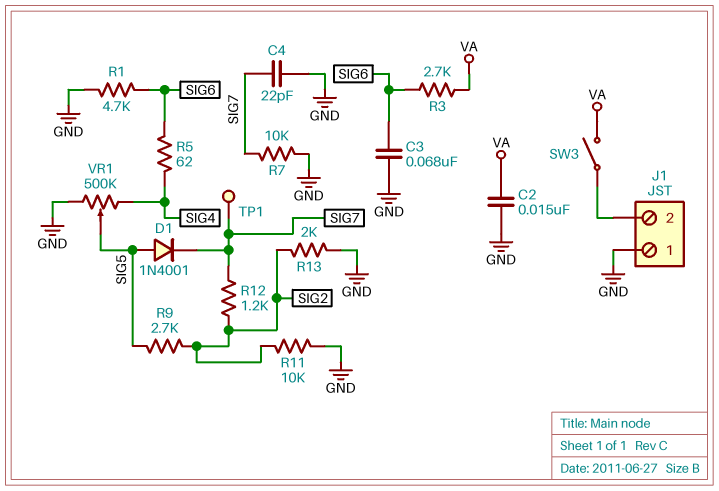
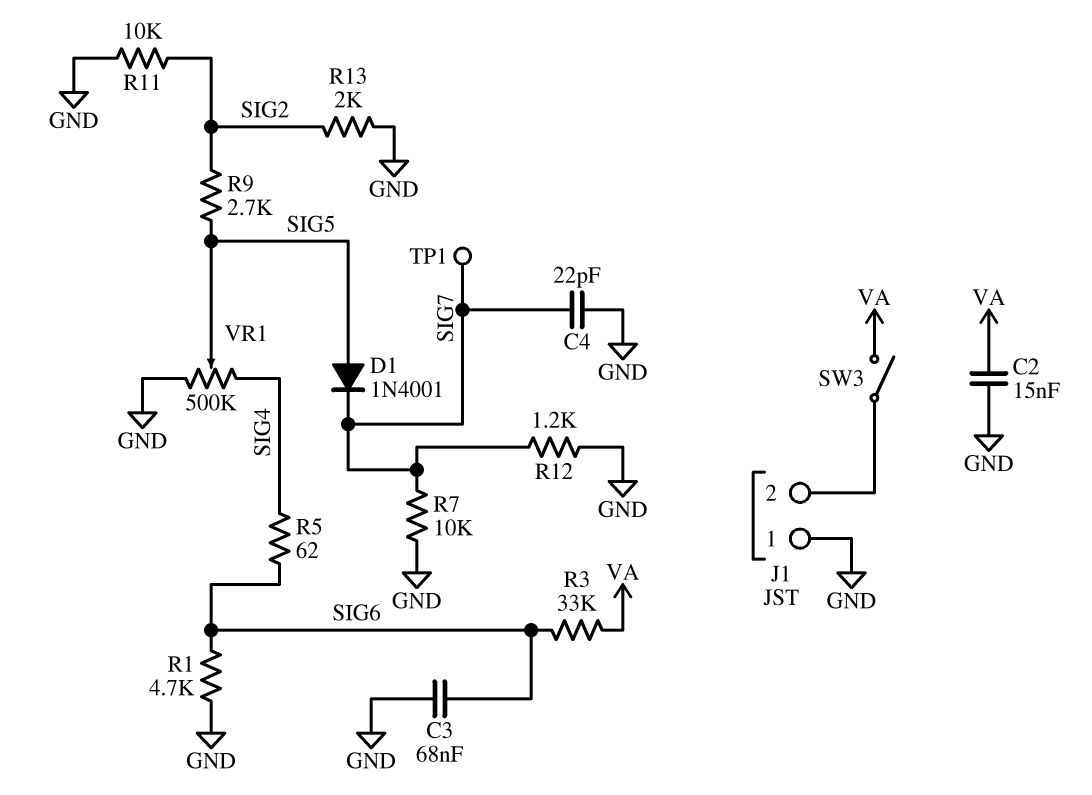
R3: 2.7k (SIG6, VA) -> 33k (SIG6, VA)
R12: 1.2k (SIG2, SIG7) -> 1.2k (GND, SIG7)

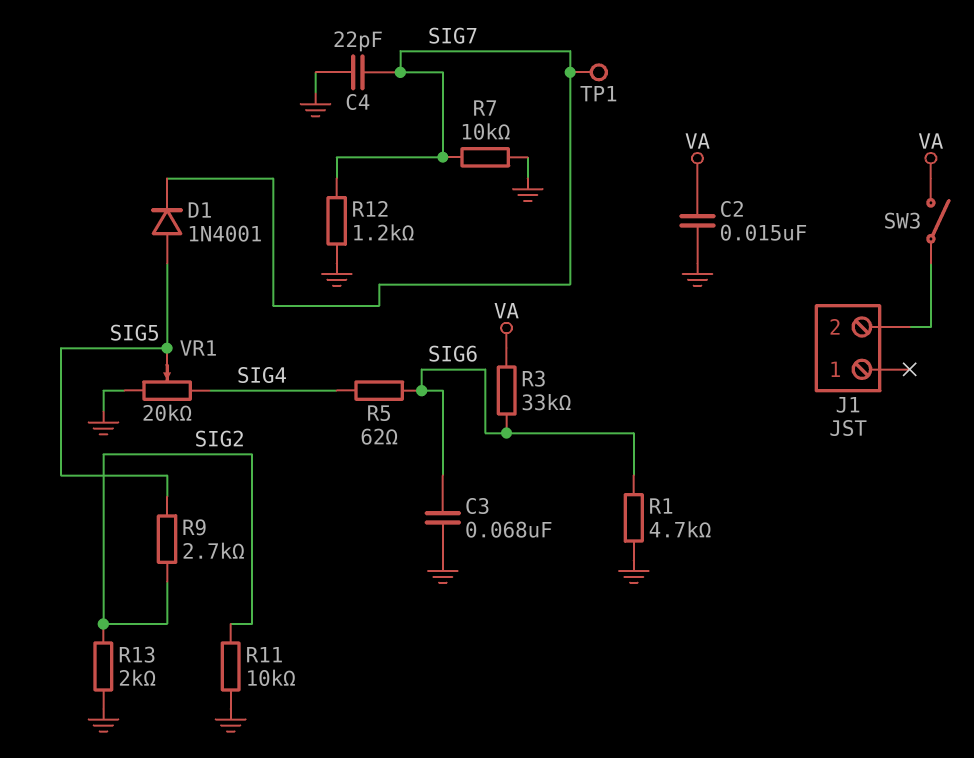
J1 pin 1: GND -> none
VR1: 500k (GND, SIG4, wiper SIG5) -> 20k (GND, SIG4, wiper SIG5)

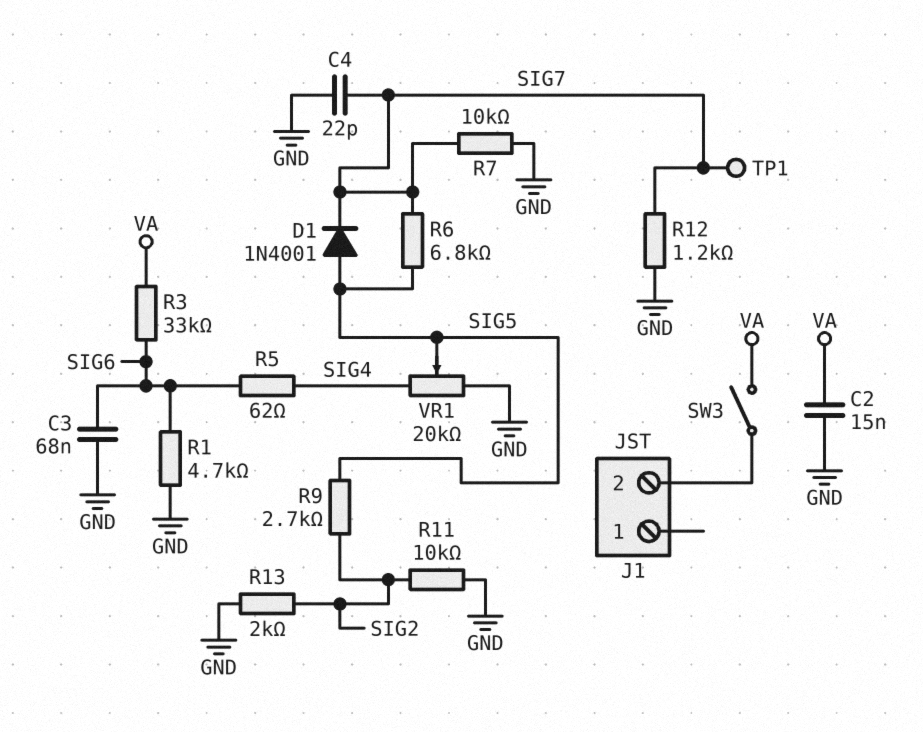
R6: none -> 6.8k (SIG5, SIG7)

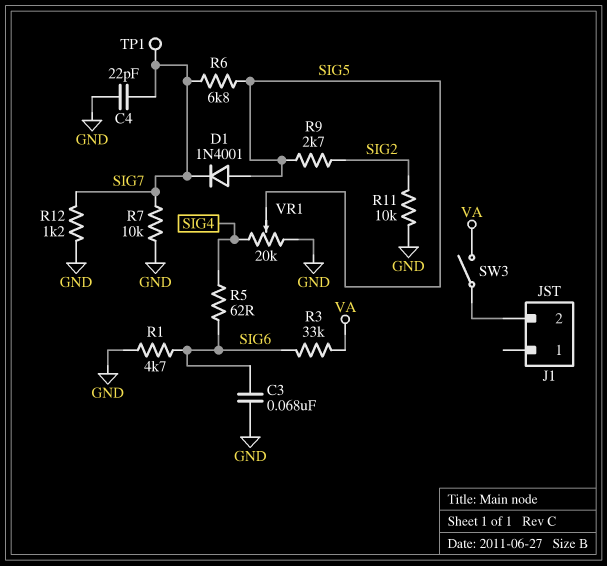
C2: 15nF (GND, VA) -> none
R13: 2k (GND, SIG2) -> none

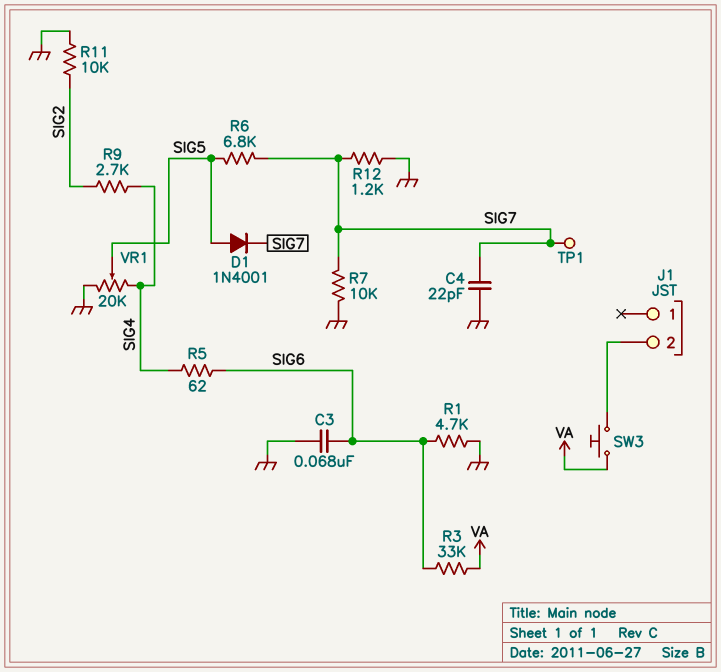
R9: 2.7k (SIG2, SIG5) -> 2.7k (SIG2, SIG4)
SW3: switch (J1/2, VA) -> button (J1/2, VA)

